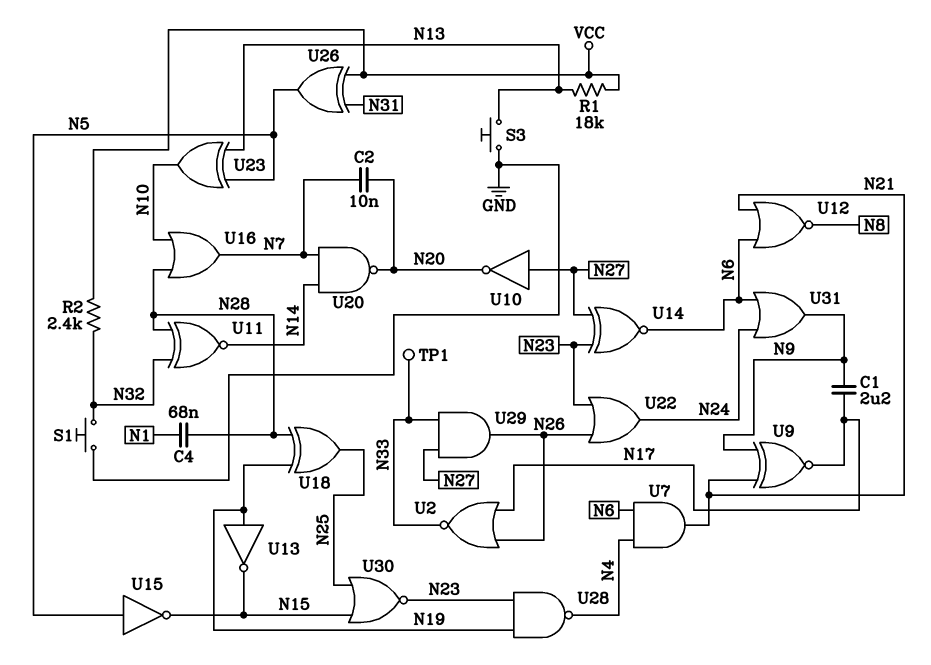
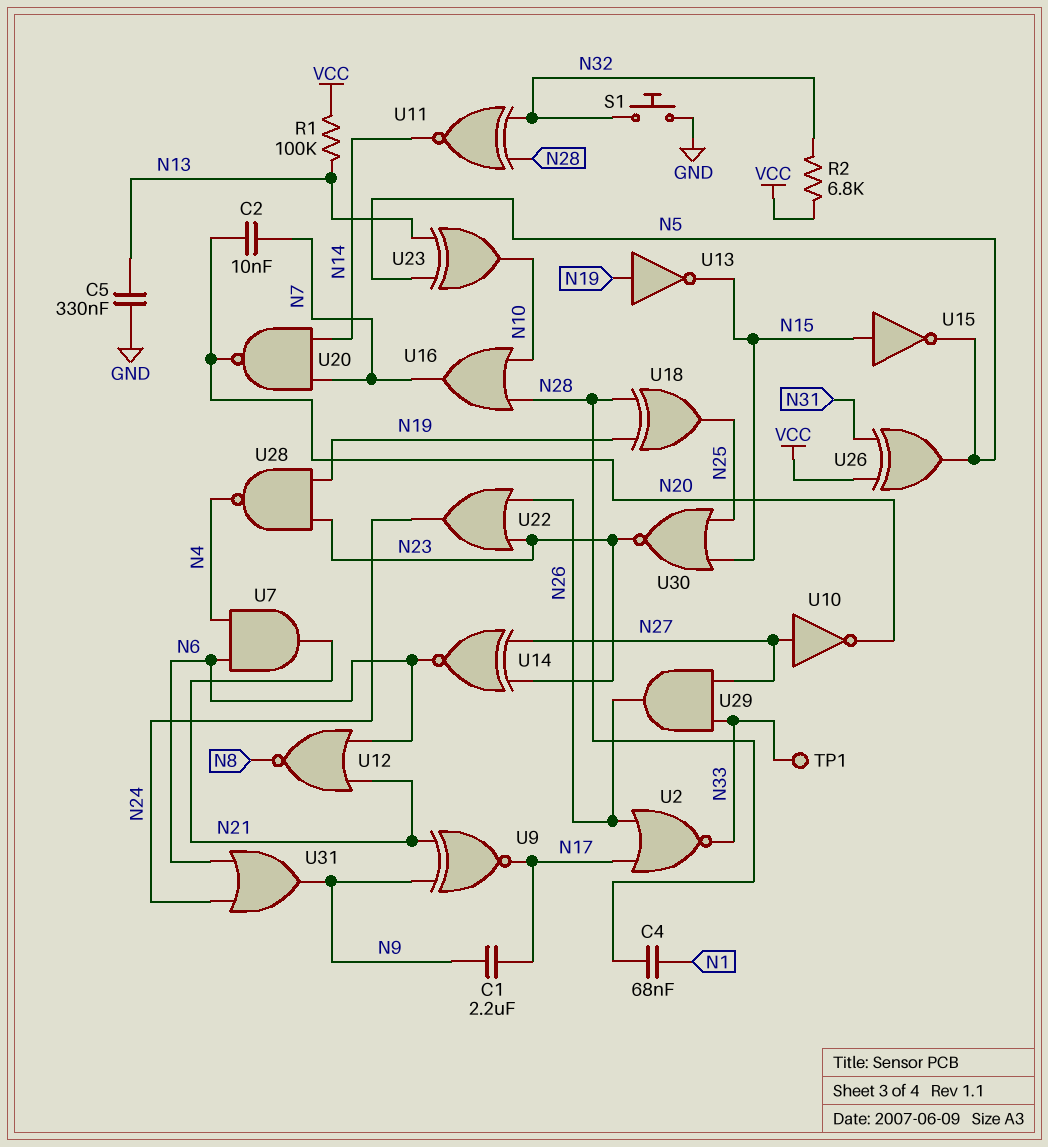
C5: none -> 330nF (GND, N13)
R1: 18k (N13, VCC) -> 100k (N13, VCC)
R2: 2.4k (N32, VCC) -> 6.8k (N32, VCC)
S3: button (GND, N13) -> none
U15: NOT (in N5, out N15) -> NOT (in N15, out N5)

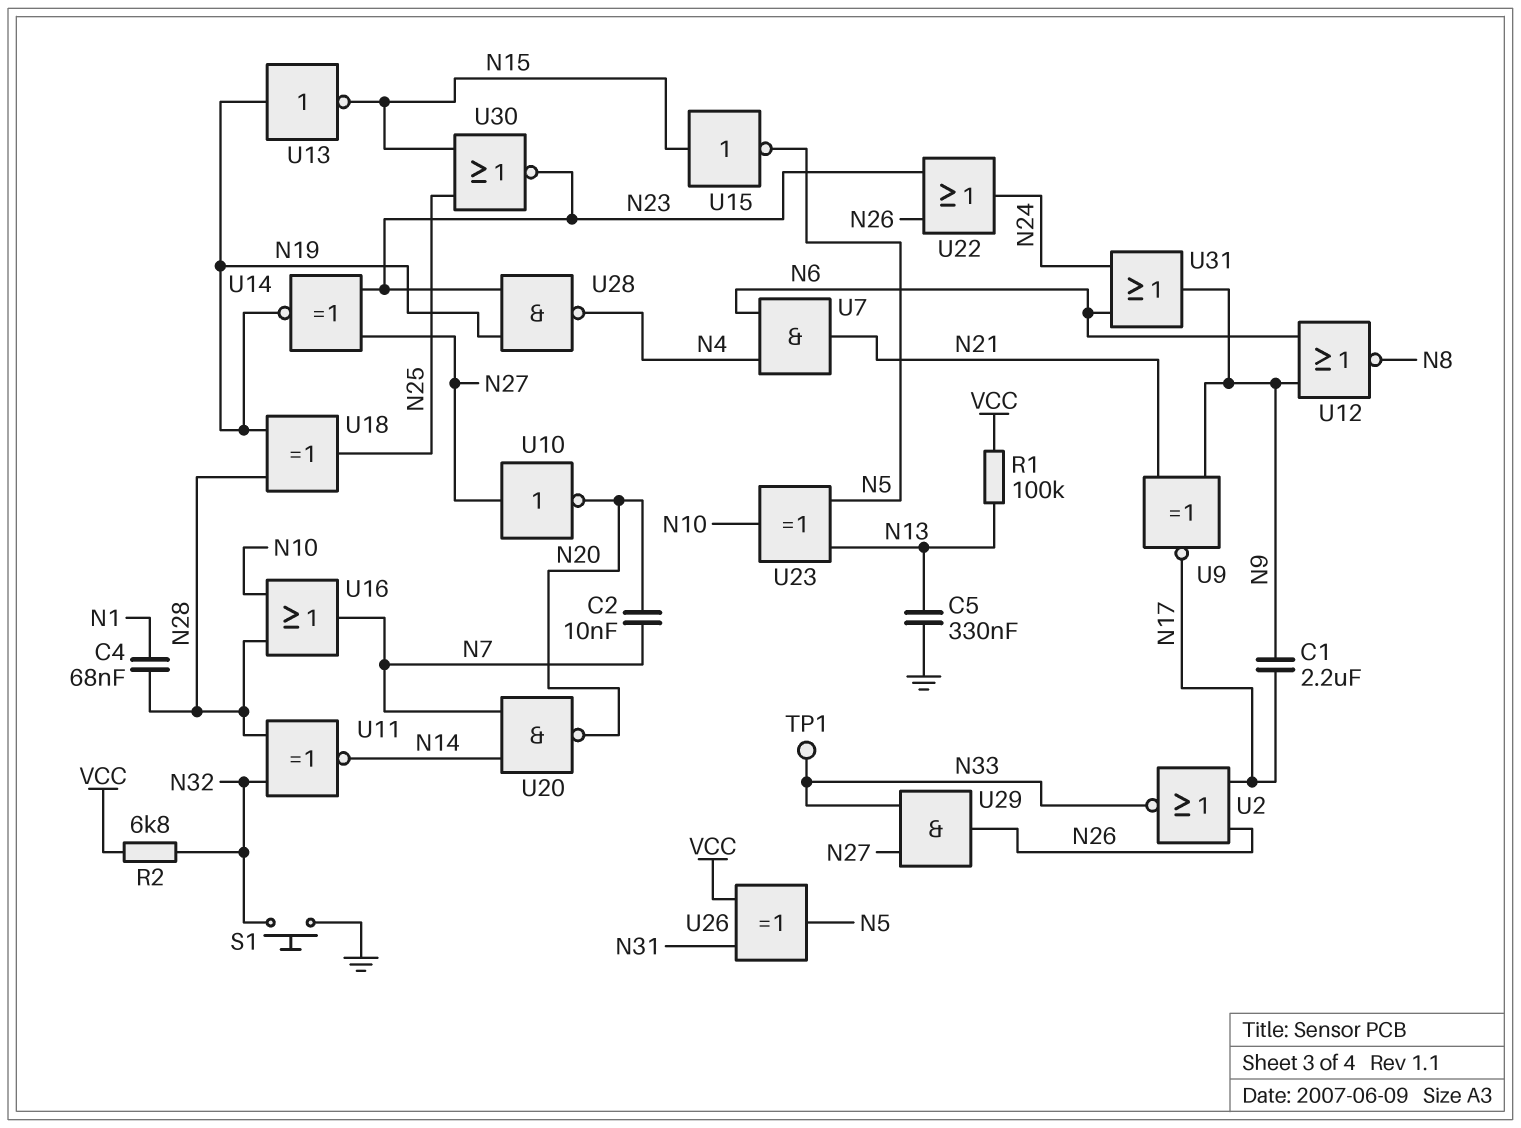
U12: NOR (in N6, in N21, out N8) -> NOR (in N6, in N9, out N8)
U14: XNOR (in N23, in N27, out N6) -> XNOR (in N23, in N27, out N19)

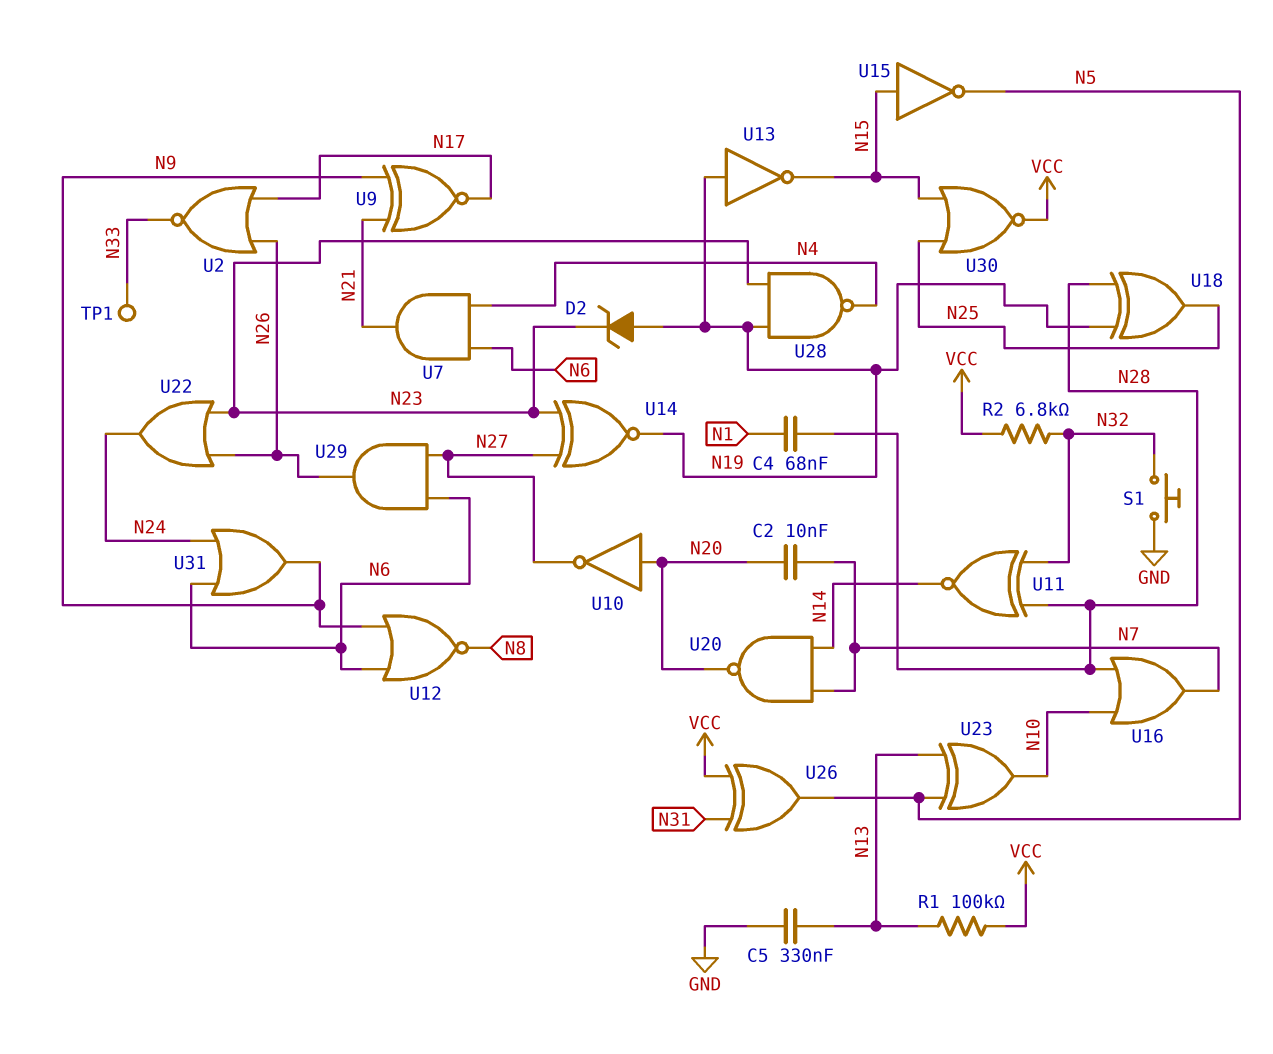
C1: 2.2uF (N9, N17) -> none
D2: none -> zener (A N19, K N23)
U10: NOT (in N27, out N20) -> NOT (in N20, out N27)
U29: AND (in N27, in N33, out N26) -> AND (in N6, in N27, out N26)
U30: NOR (in N15, in N25, out N23) -> NOR (in N15, in N25, out VCC)

